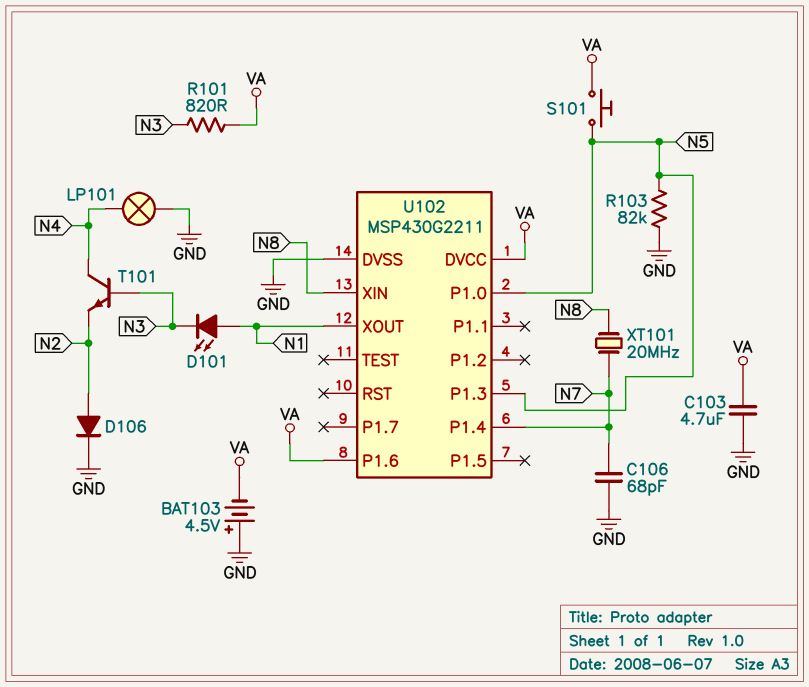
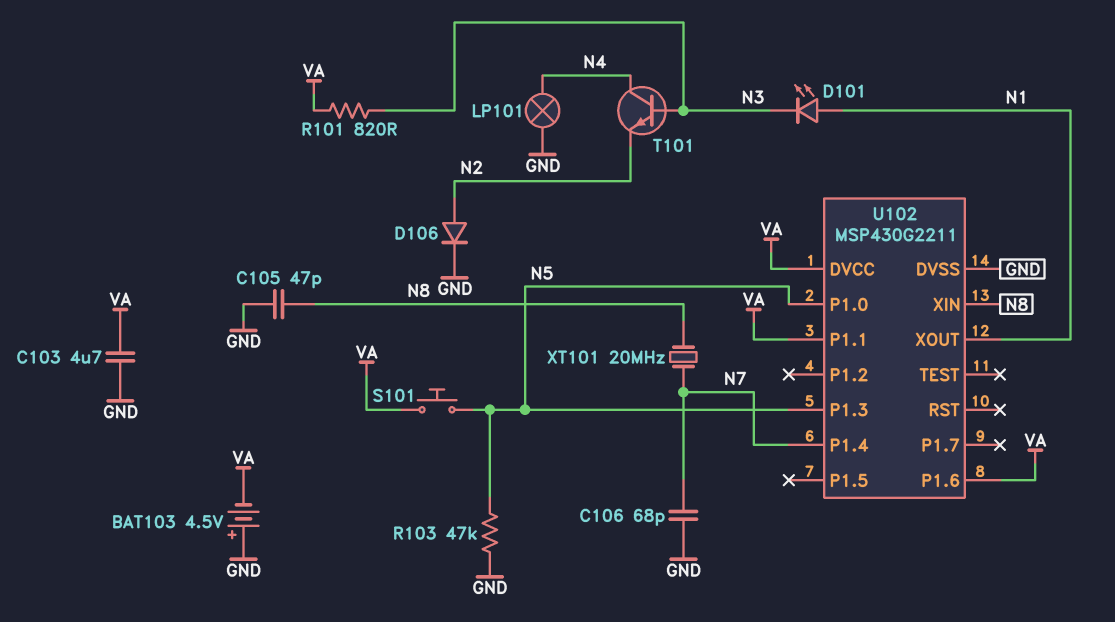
C105: none -> 47pF (GND, N8)
R103: 82k (GND, N5) -> 47k (GND, N5)
U102 pin P1.1: none -> VA

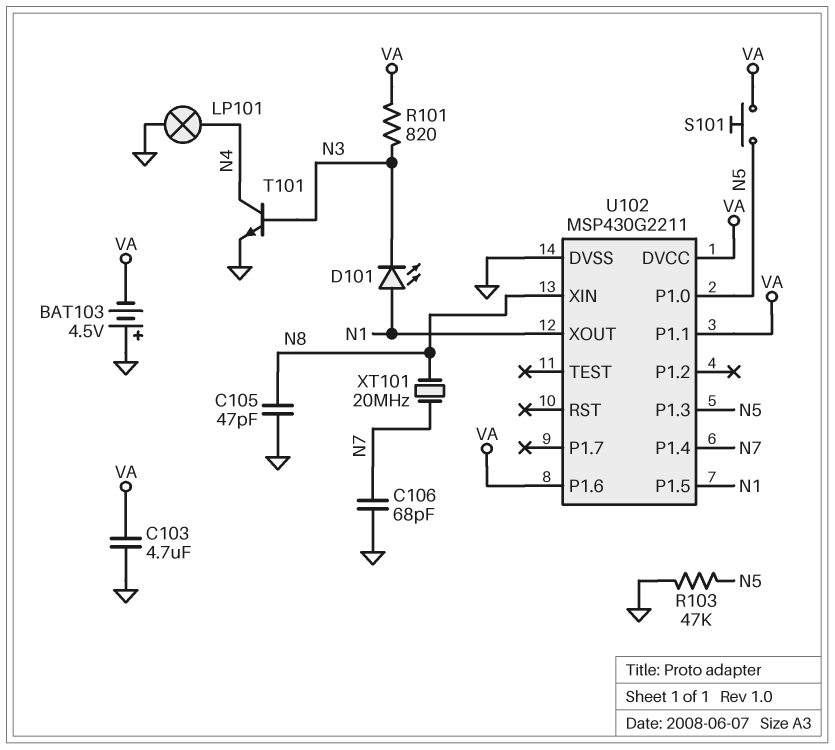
D106: diode (A N2, K GND) -> none
T101: NPN (B N3, C N4, E N2) -> NPN (B N3, C N4, E GND)
U102 pin P1.5: none -> N1

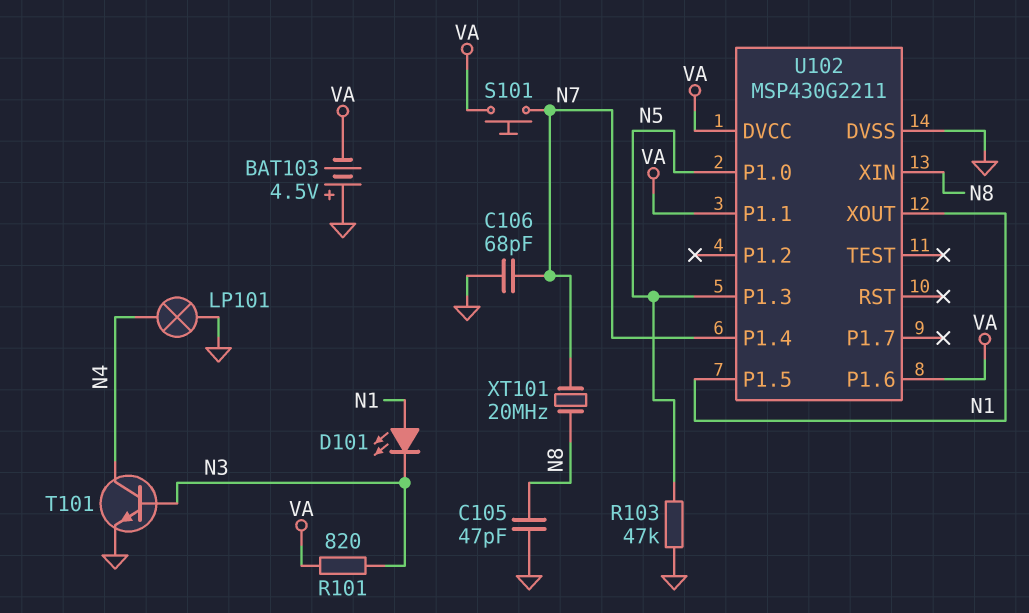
C103: 4.7uF (GND, VA) -> none
S101: button (N5, VA) -> button (N7, VA)

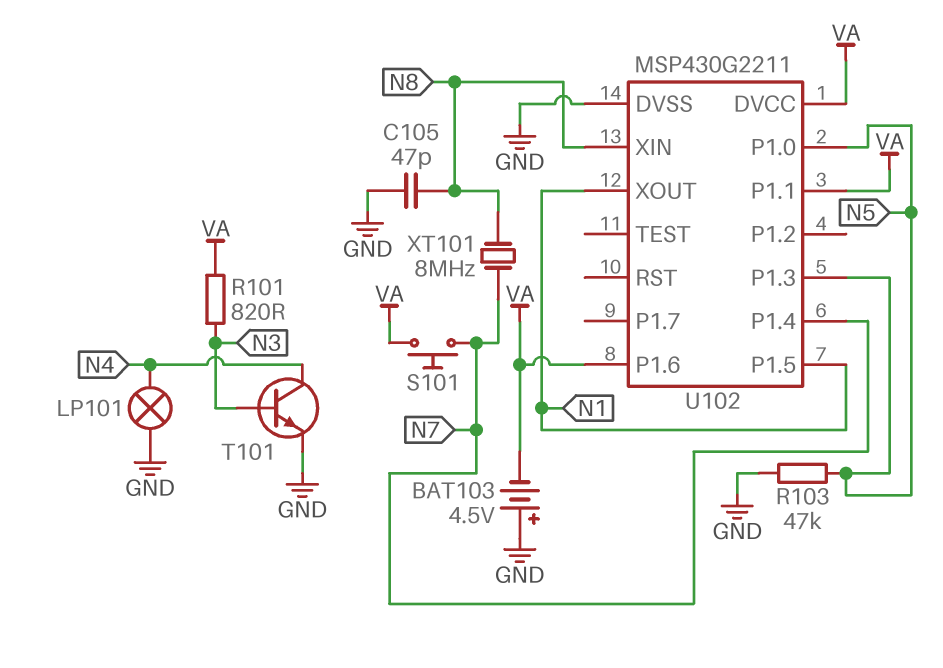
C106: 68pF (GND, N7) -> none
D101: LED (A N1, K N3) -> none
XT101: 20MHz (N7, N8) -> 8MHz (N7, N8)

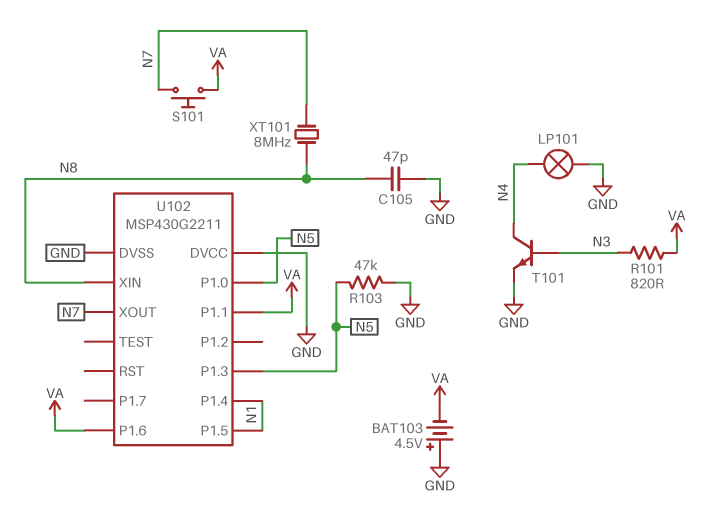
U102 pin DVCC: VA -> GND
U102 pin P1.4: N7 -> N1
U102 pin XOUT: N1 -> N7

